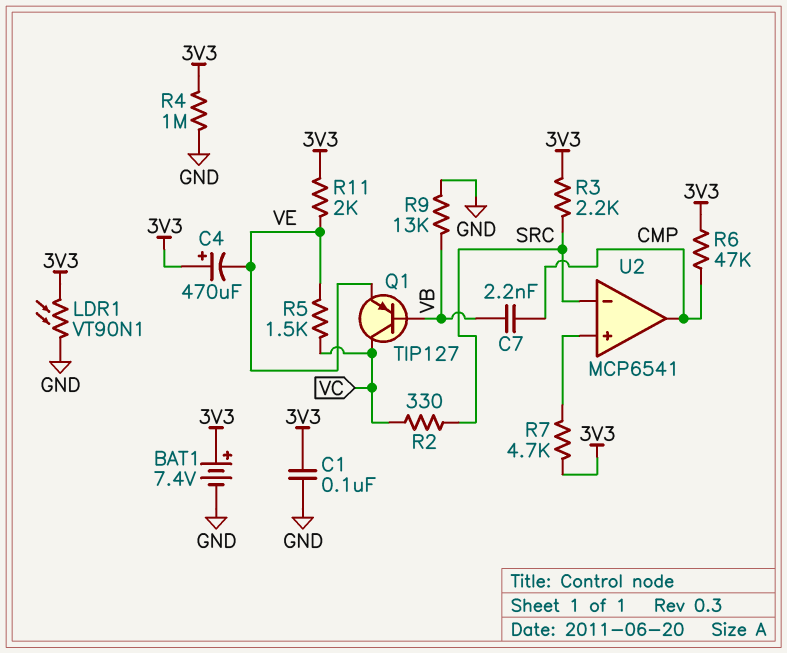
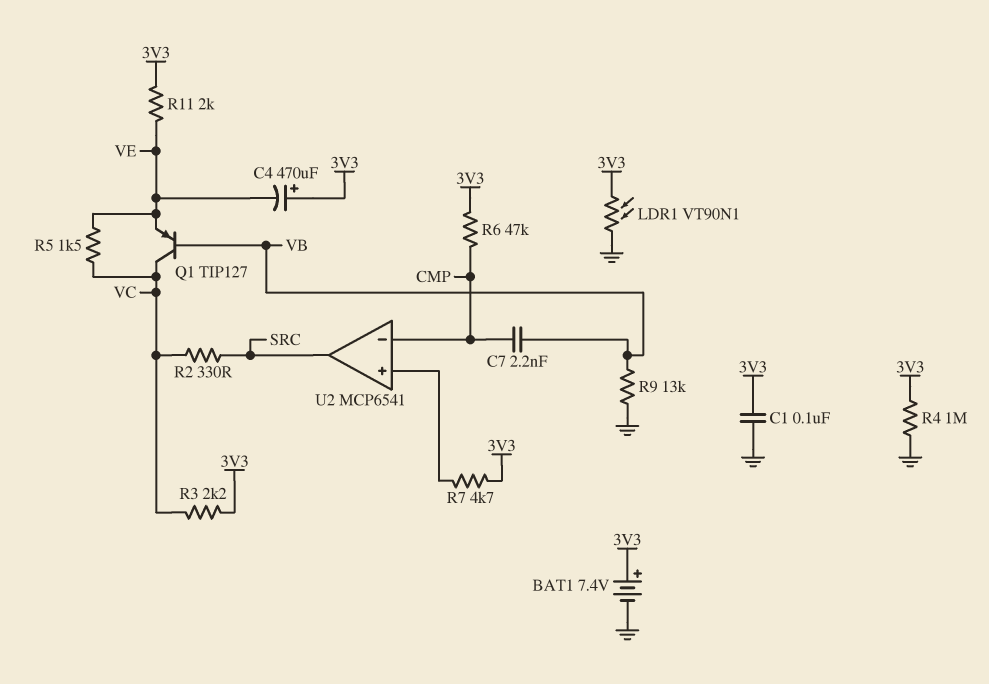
R3: 2.2k (3V3, SRC) -> 2.2k (3V3, VC)
U2 pin in-: SRC -> CMP
U2 pin out: CMP -> SRC

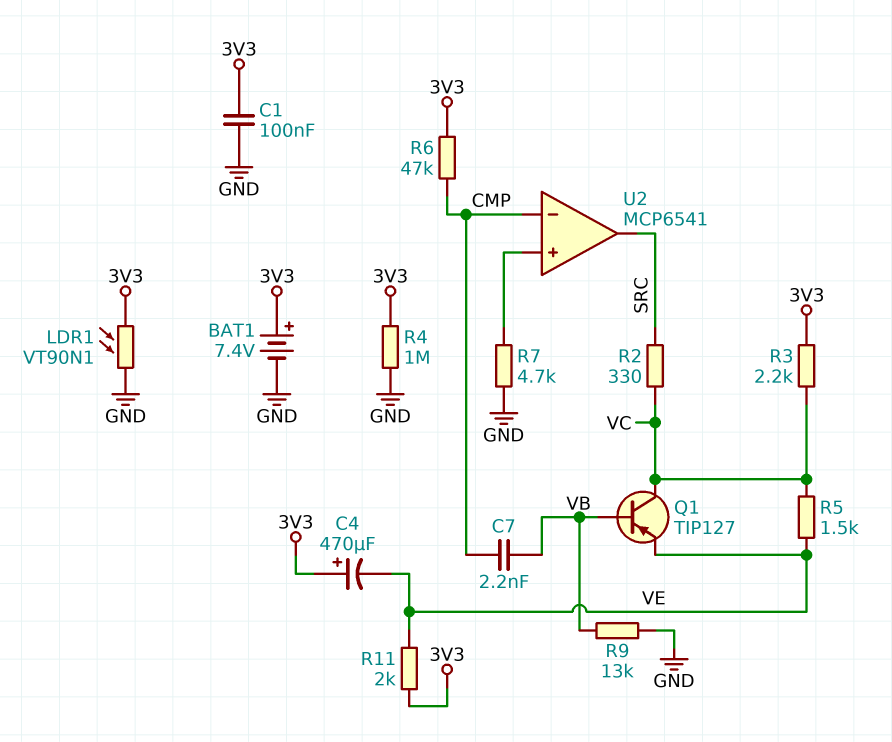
R7: 4.7k (3V3, U2/in+) -> 4.7k (GND, U2/in+)

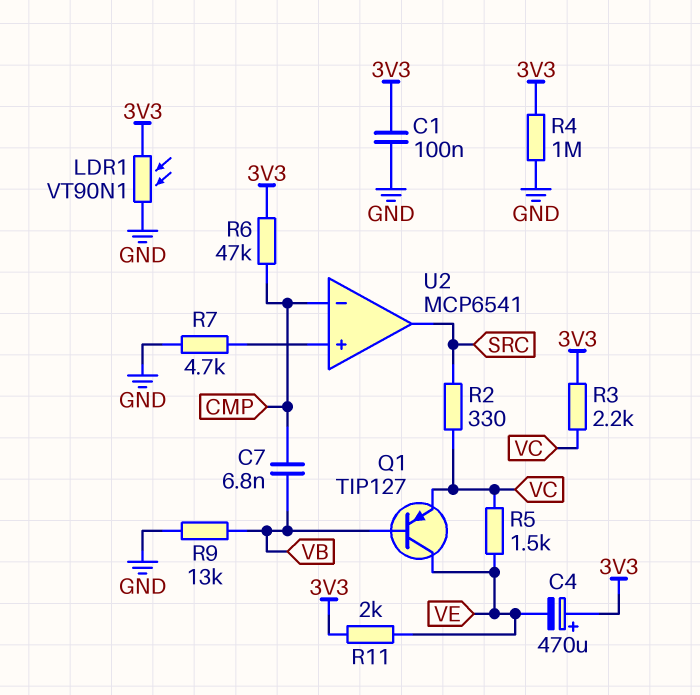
BAT1: 7.4V (plus 3V3, minus GND) -> none
C7: 2.2nF (CMP, VB) -> 6.8nF (CMP, VB)
Q1: PNP TIP127 (B VB, C VC, E VE) -> PNP TIP127 (B VB, C VE, E VC)

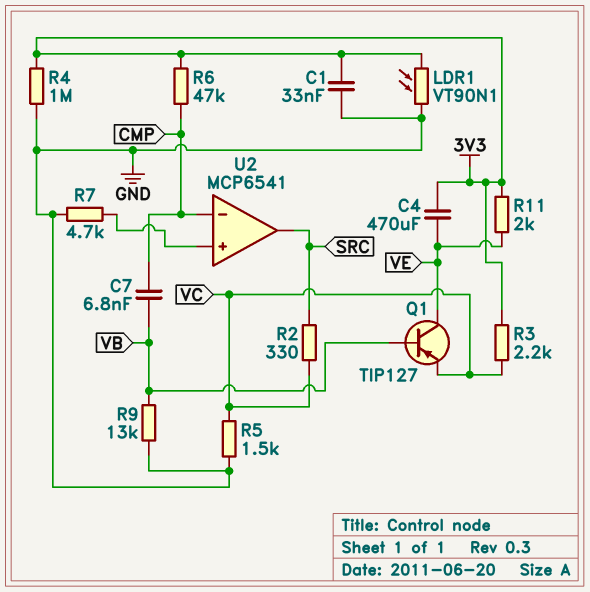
C1: 100nF (3V3, GND) -> 33nF (3V3, GND)
C4: 470uF (plus 3V3, minus VE) -> 470uF (3V3, VE)
R5: 1.5k (VC, VE) -> 1.5k (GND, VC)

